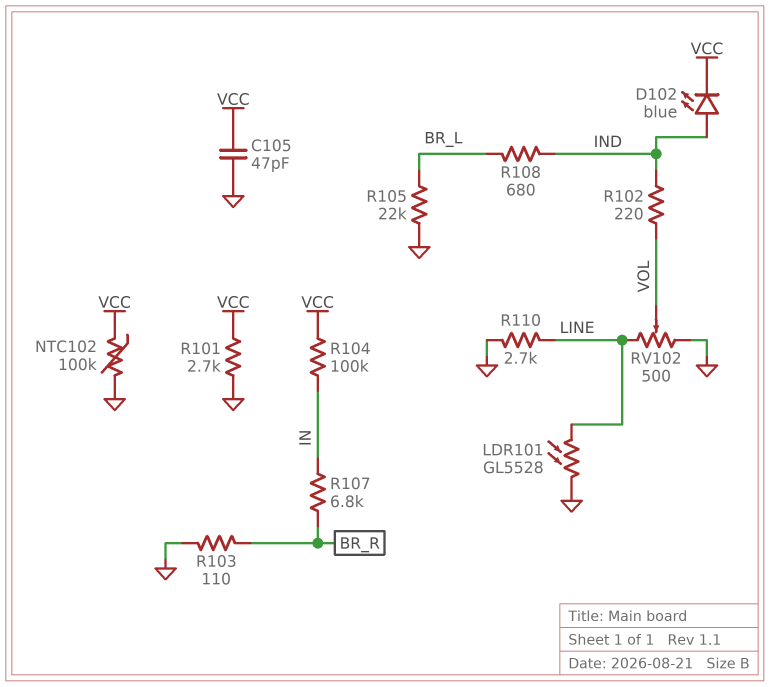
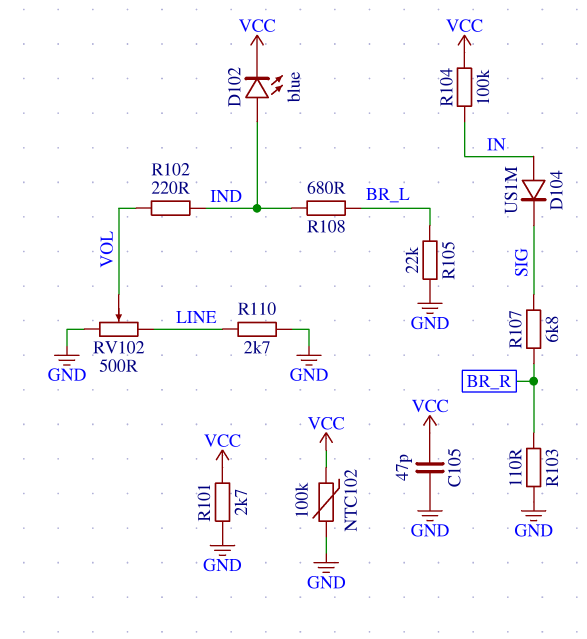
D104: none -> diode US1M (A IN, K SIG)
LDR101: GL5528 (GND, LINE) -> none
R107: 6.8k (BR_R, IN) -> 6.8k (BR_R, SIG)

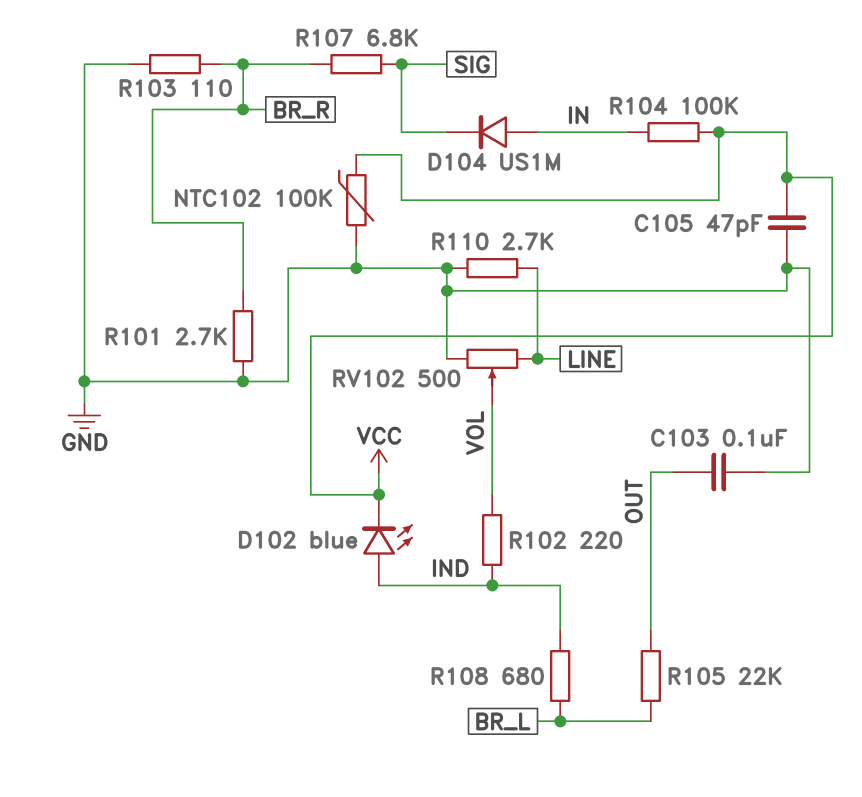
C103: none -> 100nF (GND, OUT)
R101: 2.7k (GND, VCC) -> 2.7k (BR_R, GND)
R105: 22k (BR_L, GND) -> 22k (BR_L, OUT)

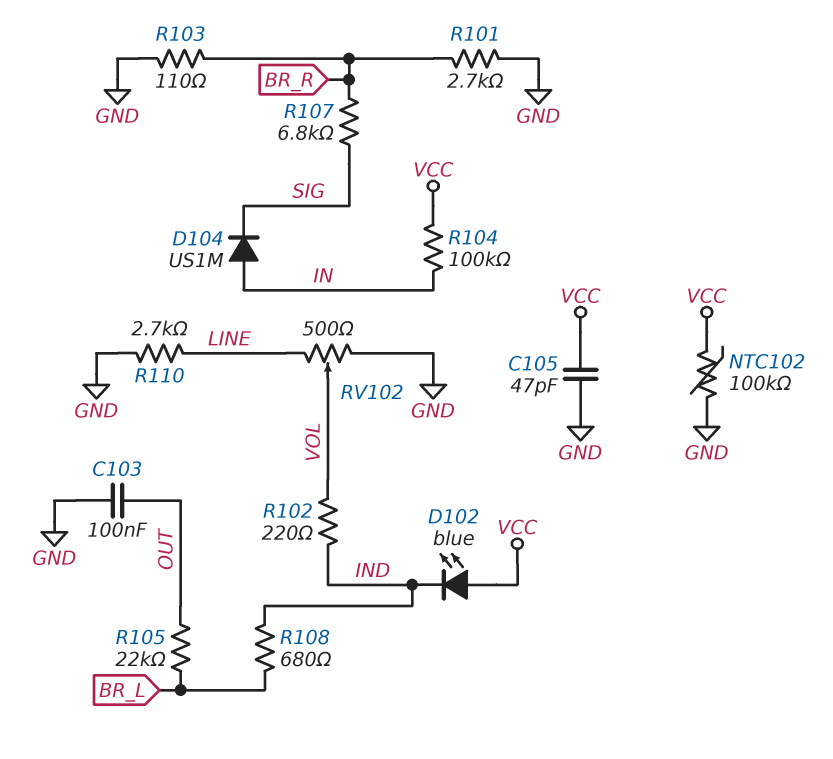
D102: LED blue (A IND, K VCC) -> LED blue (A VCC, K IND)

